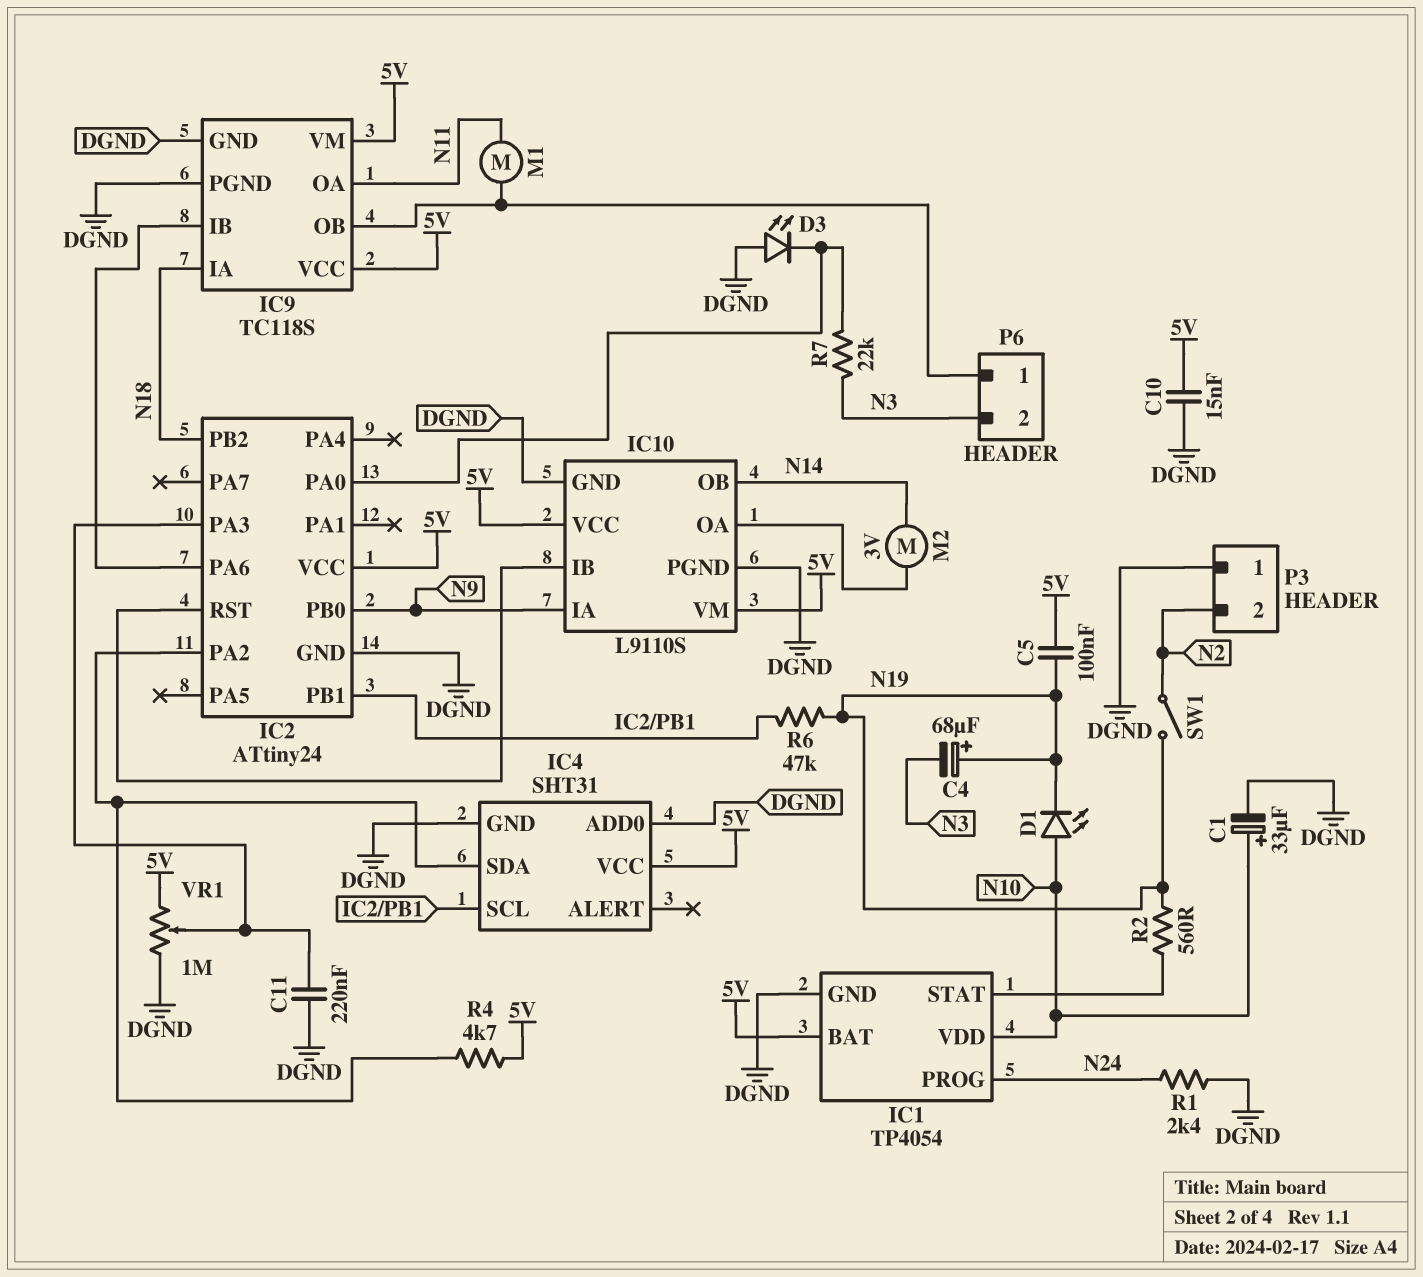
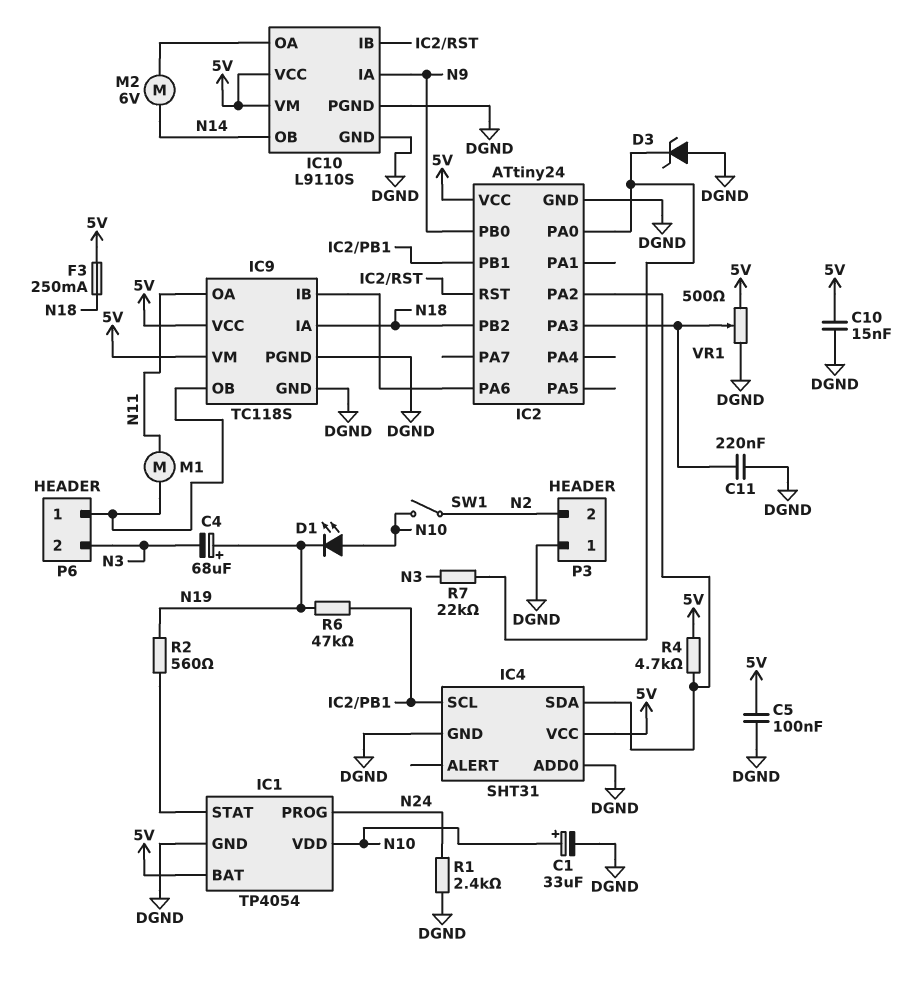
C5: 100nF (5V, N19) -> 100nF (5V, DGND)
D3: LED (A DGND, K IC2/PA0) -> zener (A DGND, K IC2/PA0)
F3: none -> 250mA (5V, N18)
M2: motor 3V (IC10/OA, N14) -> motor 6V (IC10/OA, N14)
SW1: switch (N2, N19) -> switch (N2, N10)
VR1: 1M (5V, DGND, wiper IC2/PA3) -> 500 (5V, DGND, wiper IC2/PA3)

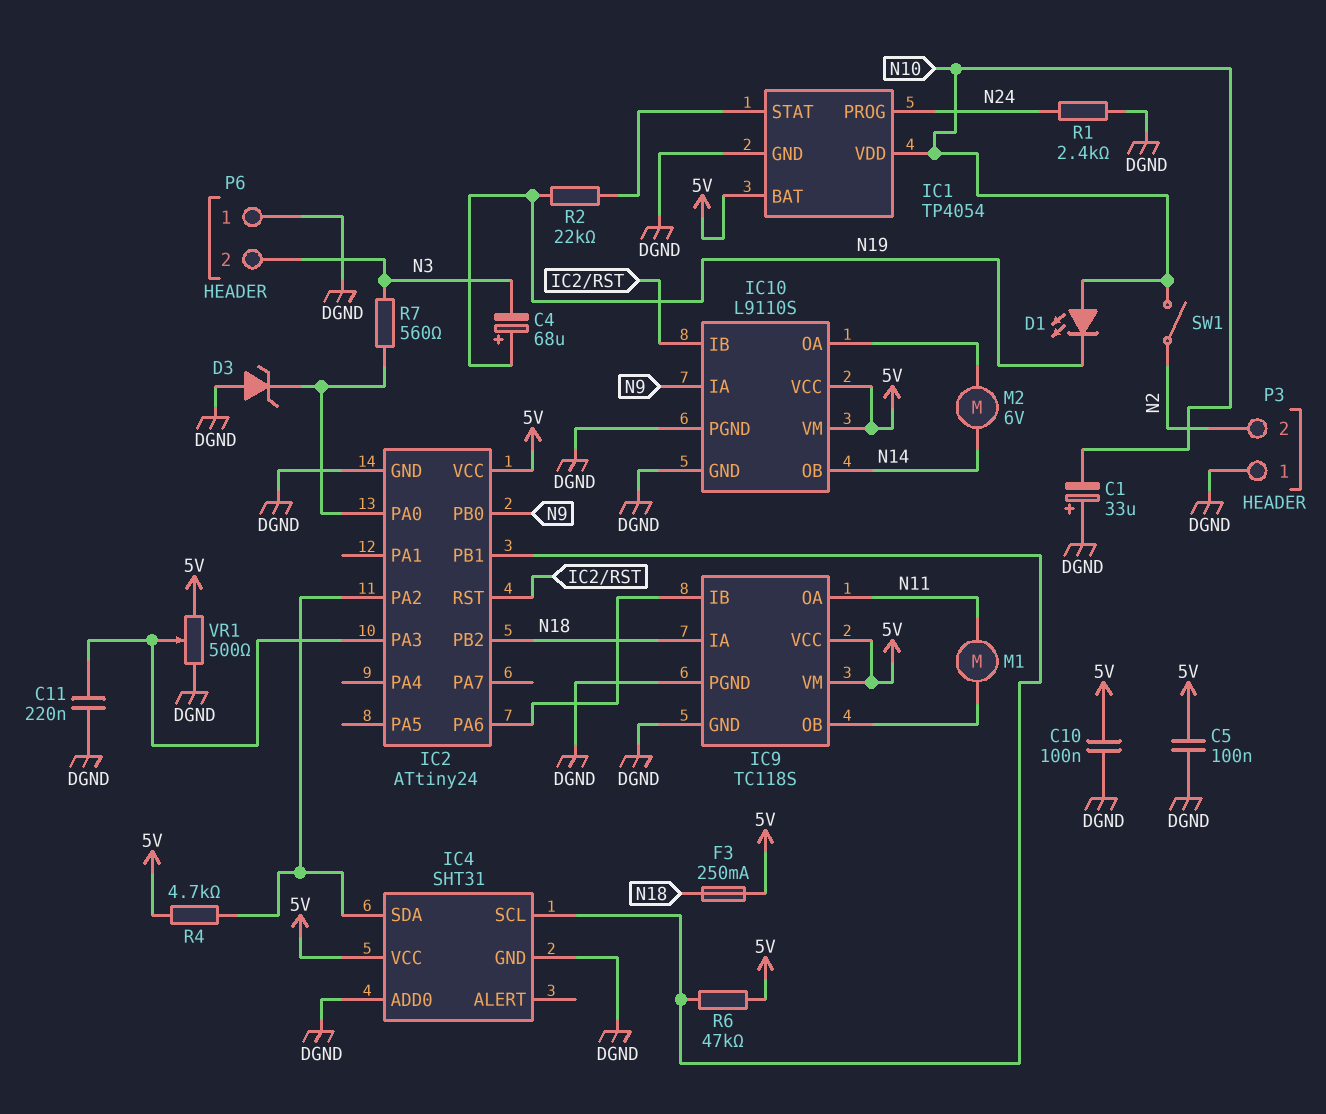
C1: 33uF (plus N10, minus DGND) -> 33uF (plus DGND, minus N10)
C10: 15nF (5V, DGND) -> 100nF (5V, DGND)
P6 pin 1: IC9/OB -> DGND
R2: 560 (IC1/STAT, N19) -> 22k (IC1/STAT, N19)
R6: 47k (IC2/PB1, N19) -> 47k (5V, IC2/PB1)
R7: 22k (IC2/PA0, N3) -> 560 (IC2/PA0, N3)

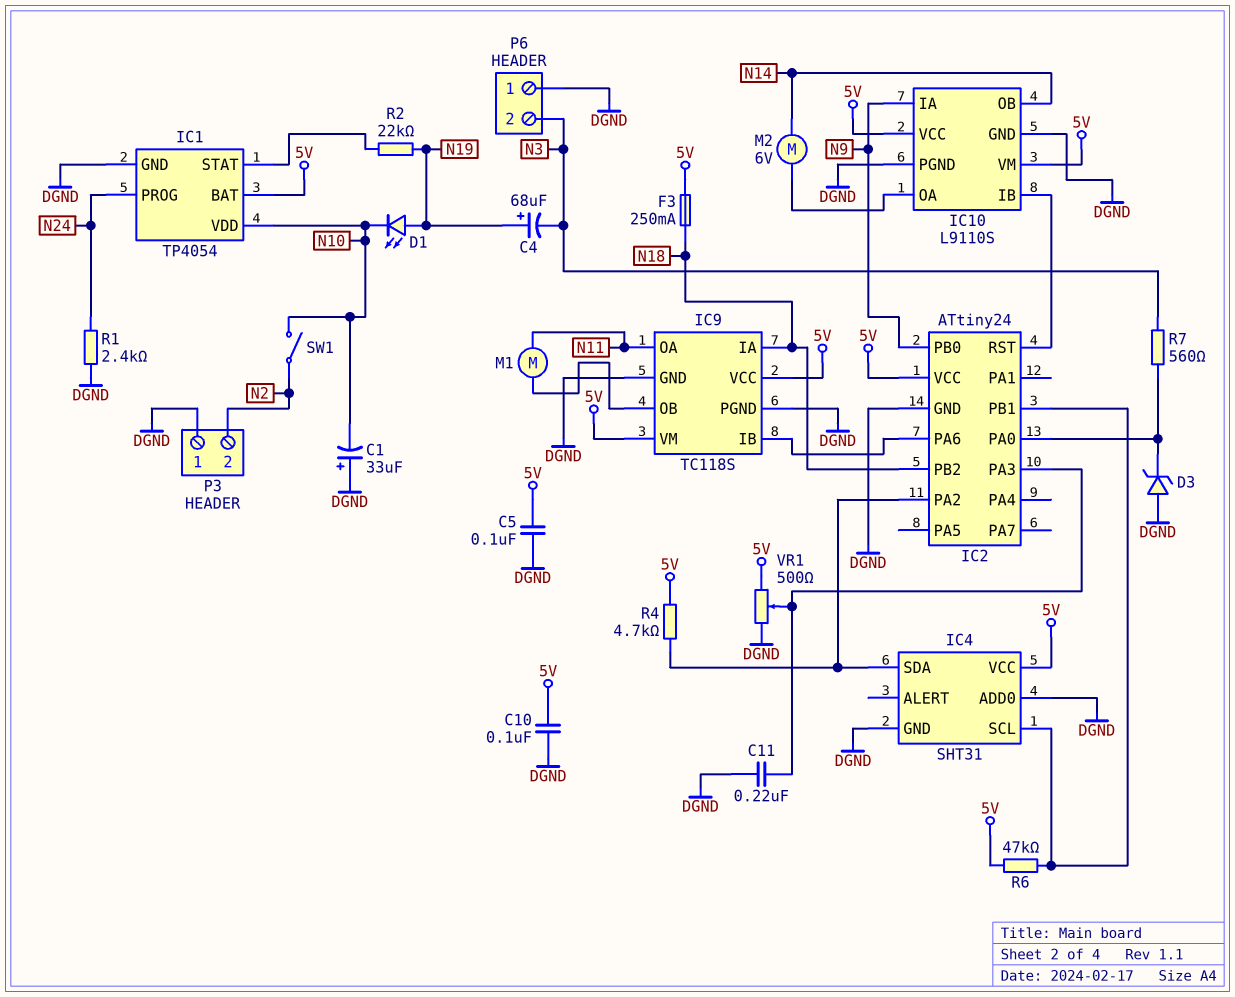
D1: LED (A N10, K N19) -> LED (A N19, K N10)

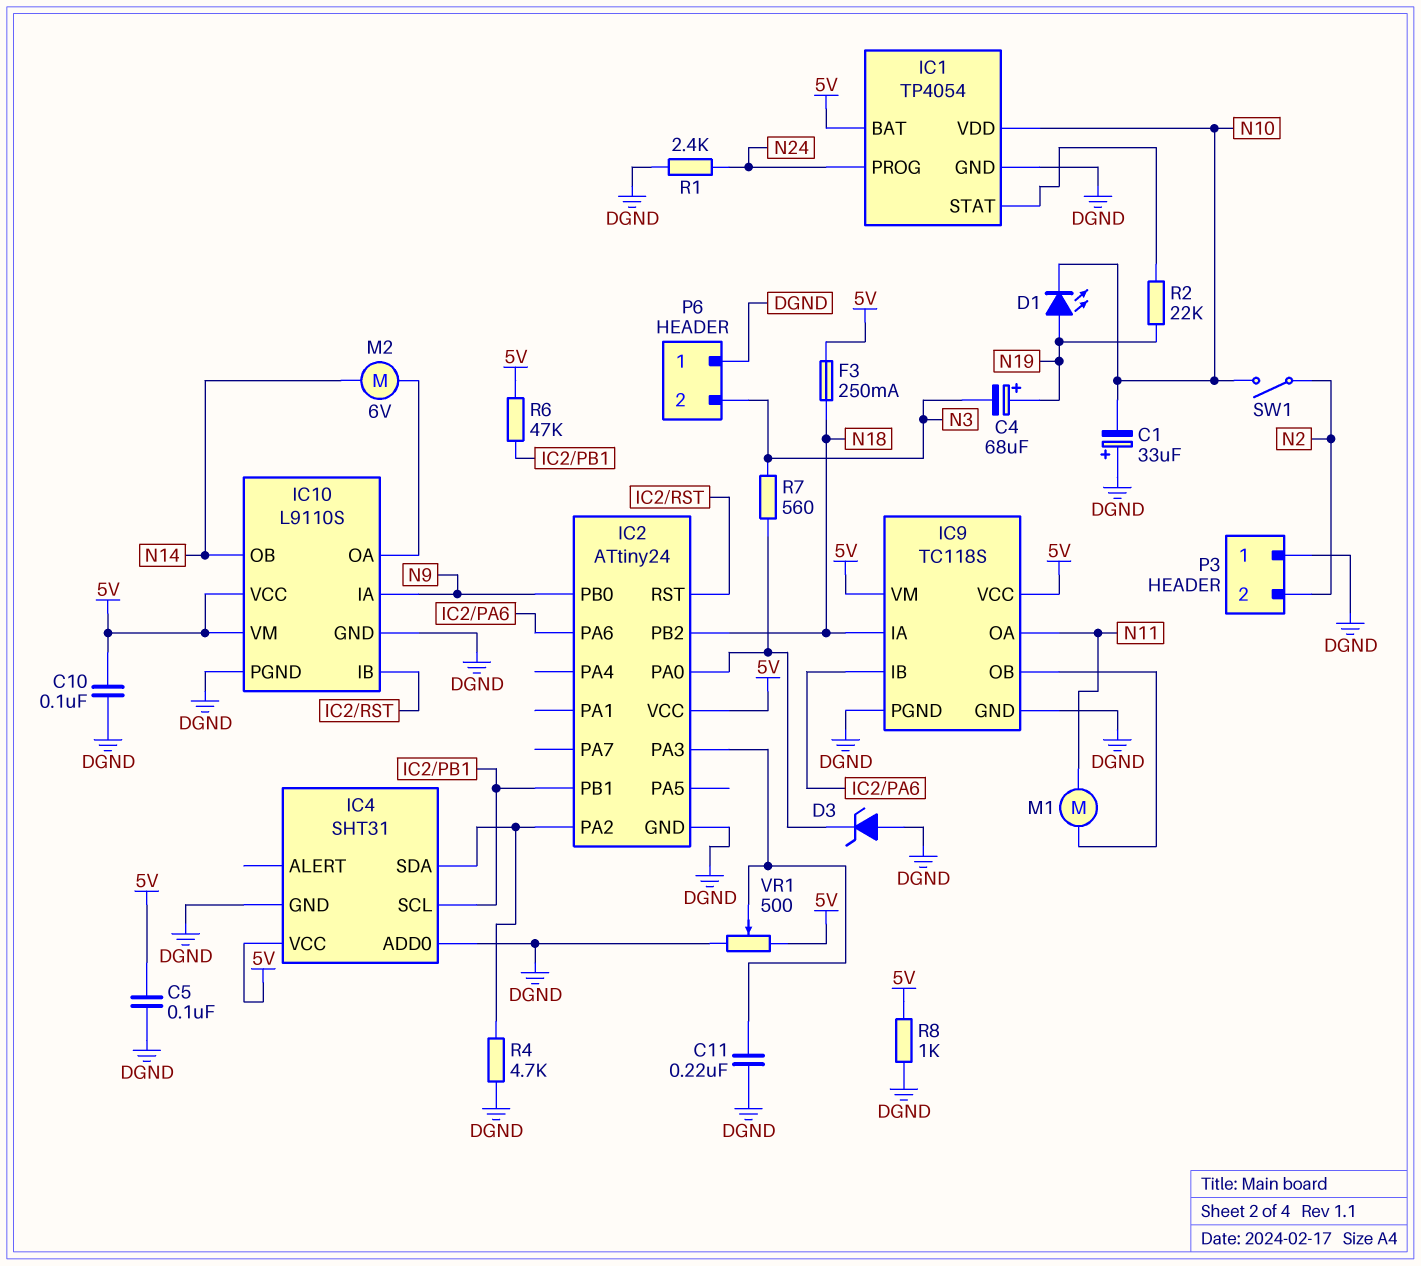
R4: 4.7k (5V, IC2/PA2) -> 4.7k (DGND, IC2/PA2)
R8: none -> 1k (5V, DGND)

